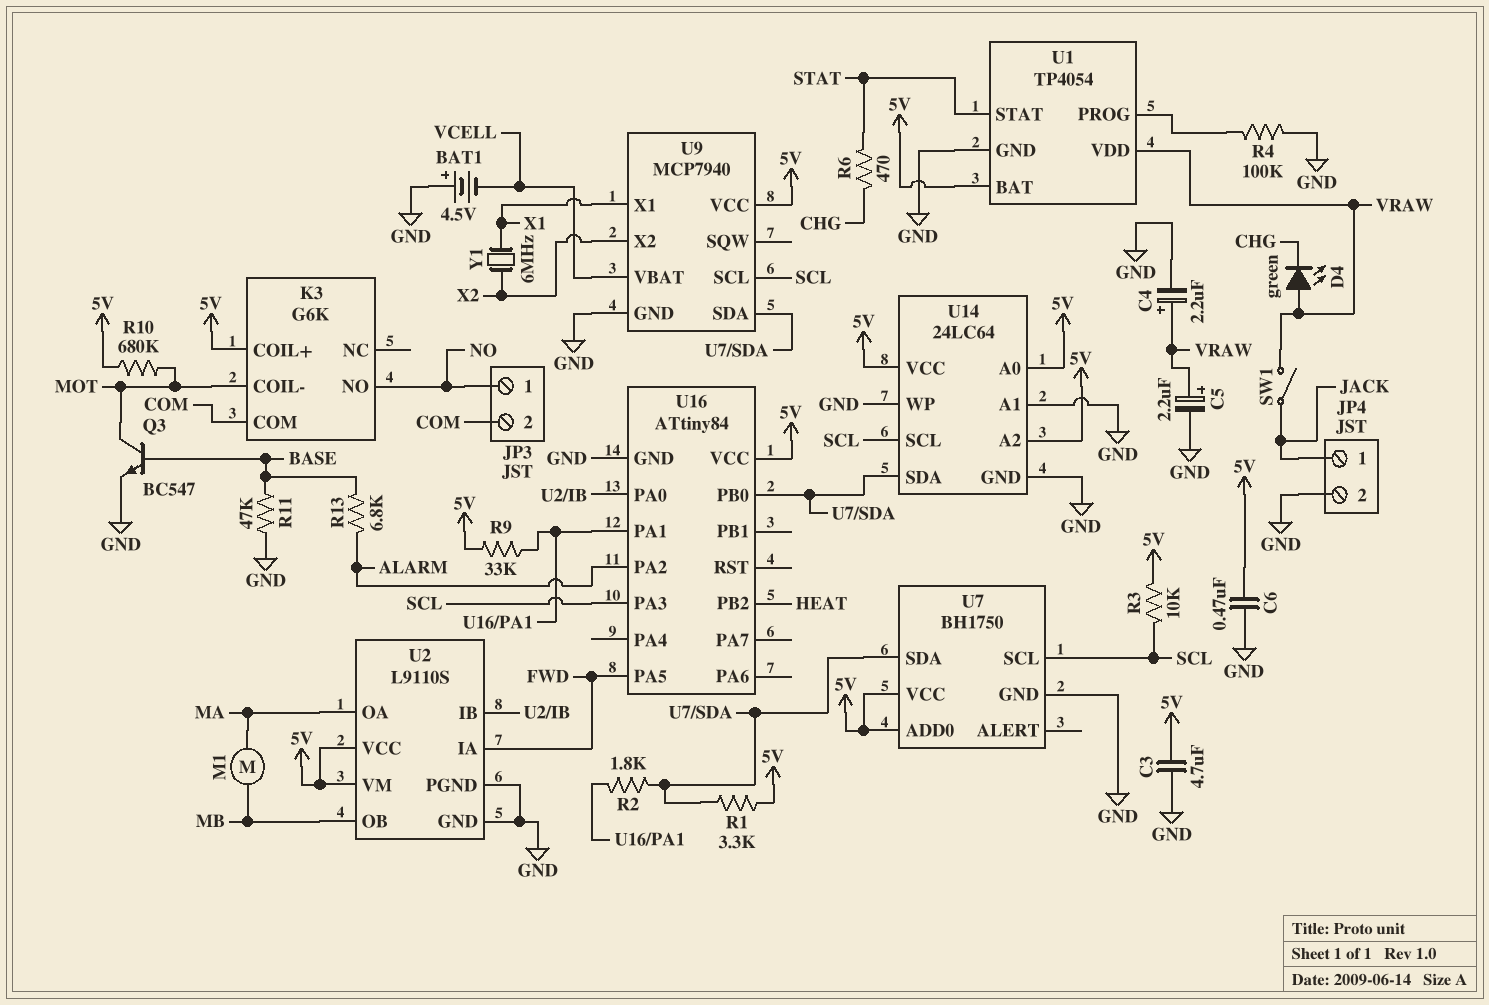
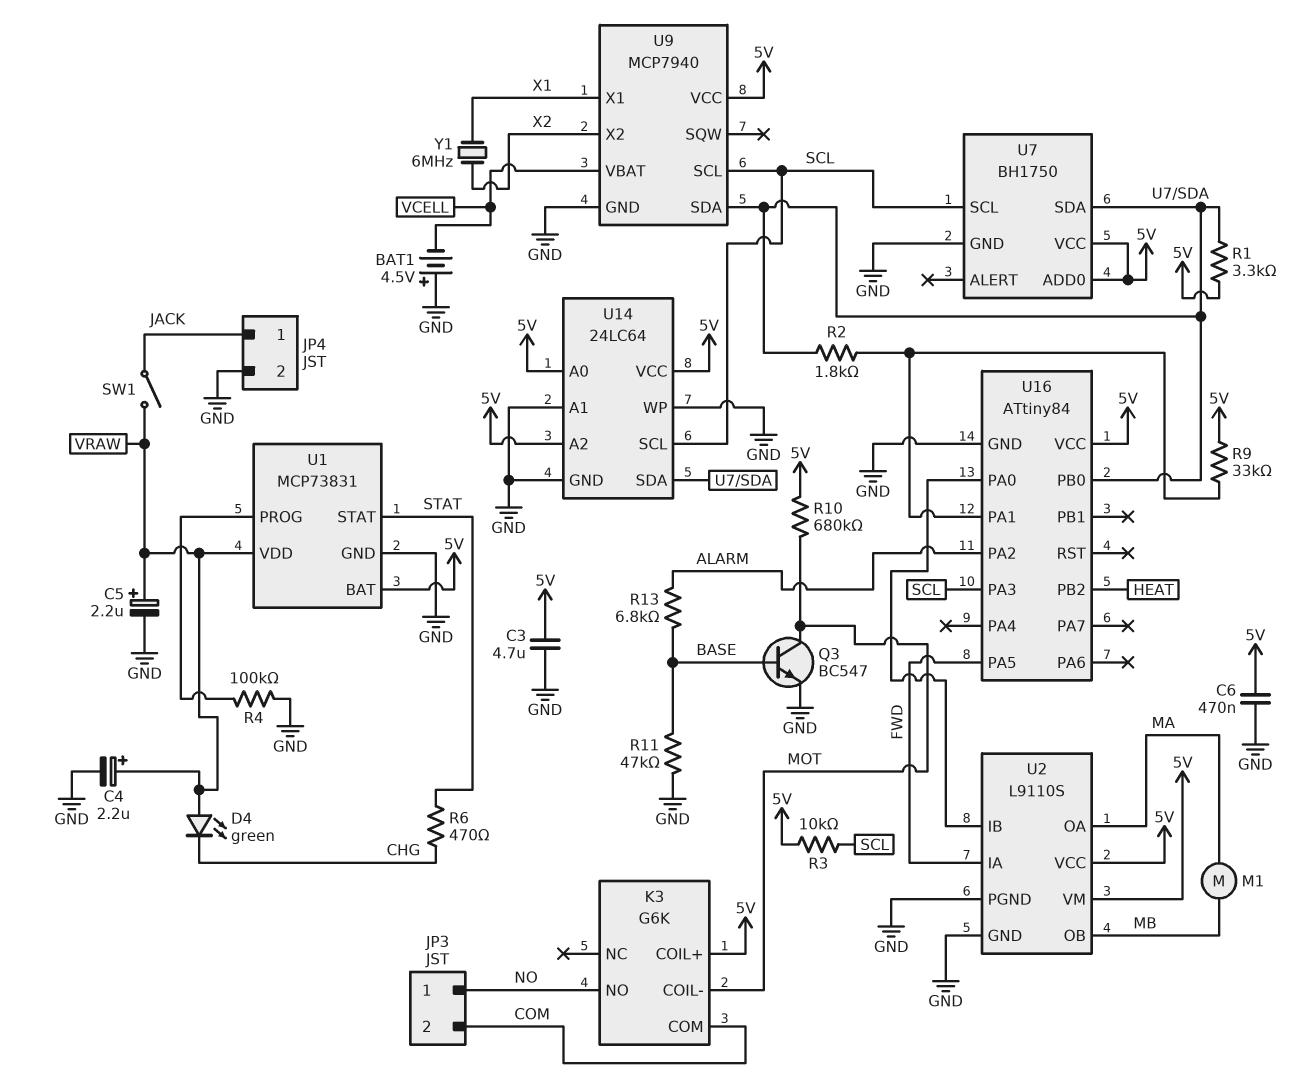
U1: TP4054 -> MCP73831

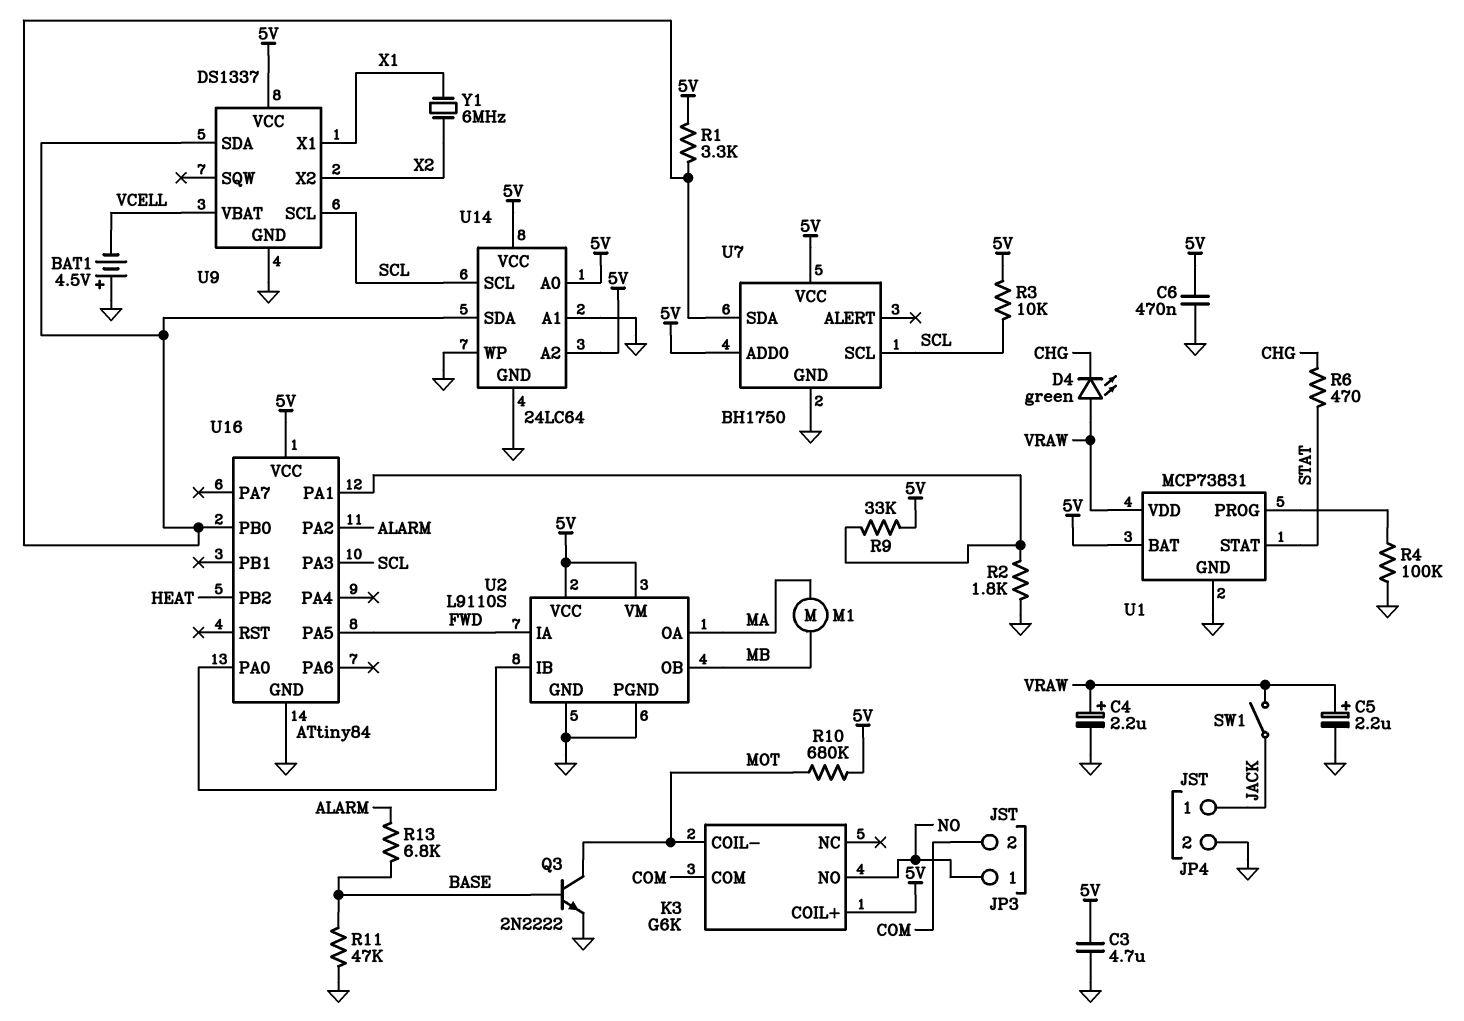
Q3: NPN BC547 (B BASE, C MOT, E GND) -> NPN 2N2222 (B BASE, C MOT, E GND)
R2: 1.8k (U7/SDA, U16/PA1) -> 1.8k (GND, U16/PA1)
U9: MCP7940 -> DS1337

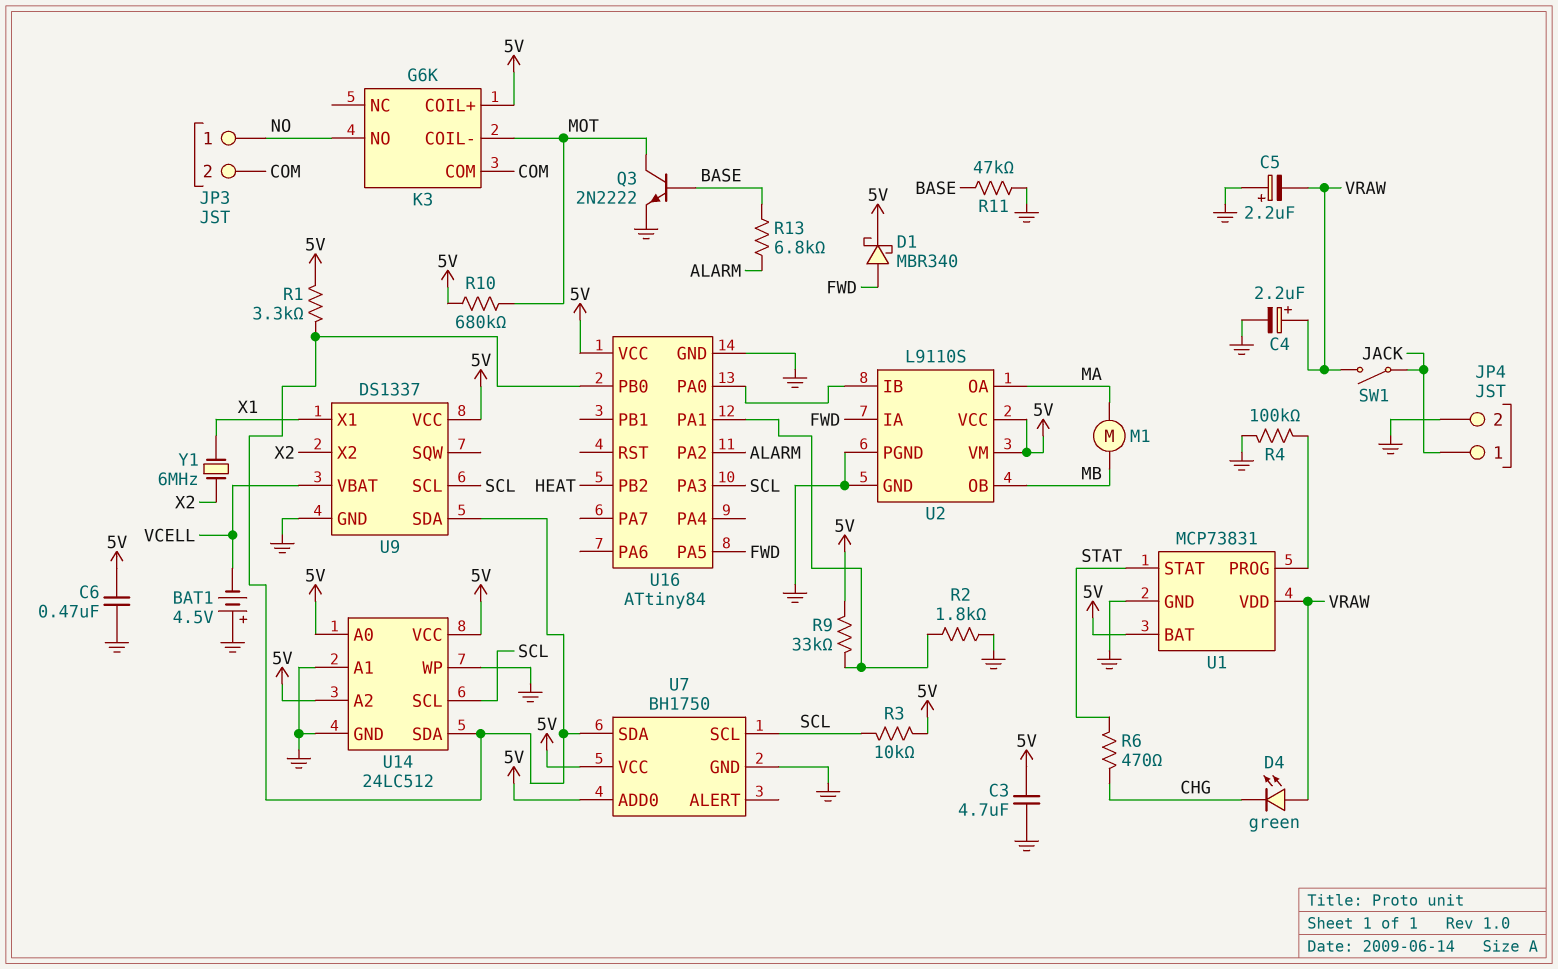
C5: 2.2uF (plus VRAW, minus GND) -> 2.2uF (plus GND, minus VRAW)
D1: none -> schottky MBR340 (A FWD, K 5V)
U14: 24LC64 -> 24LC512

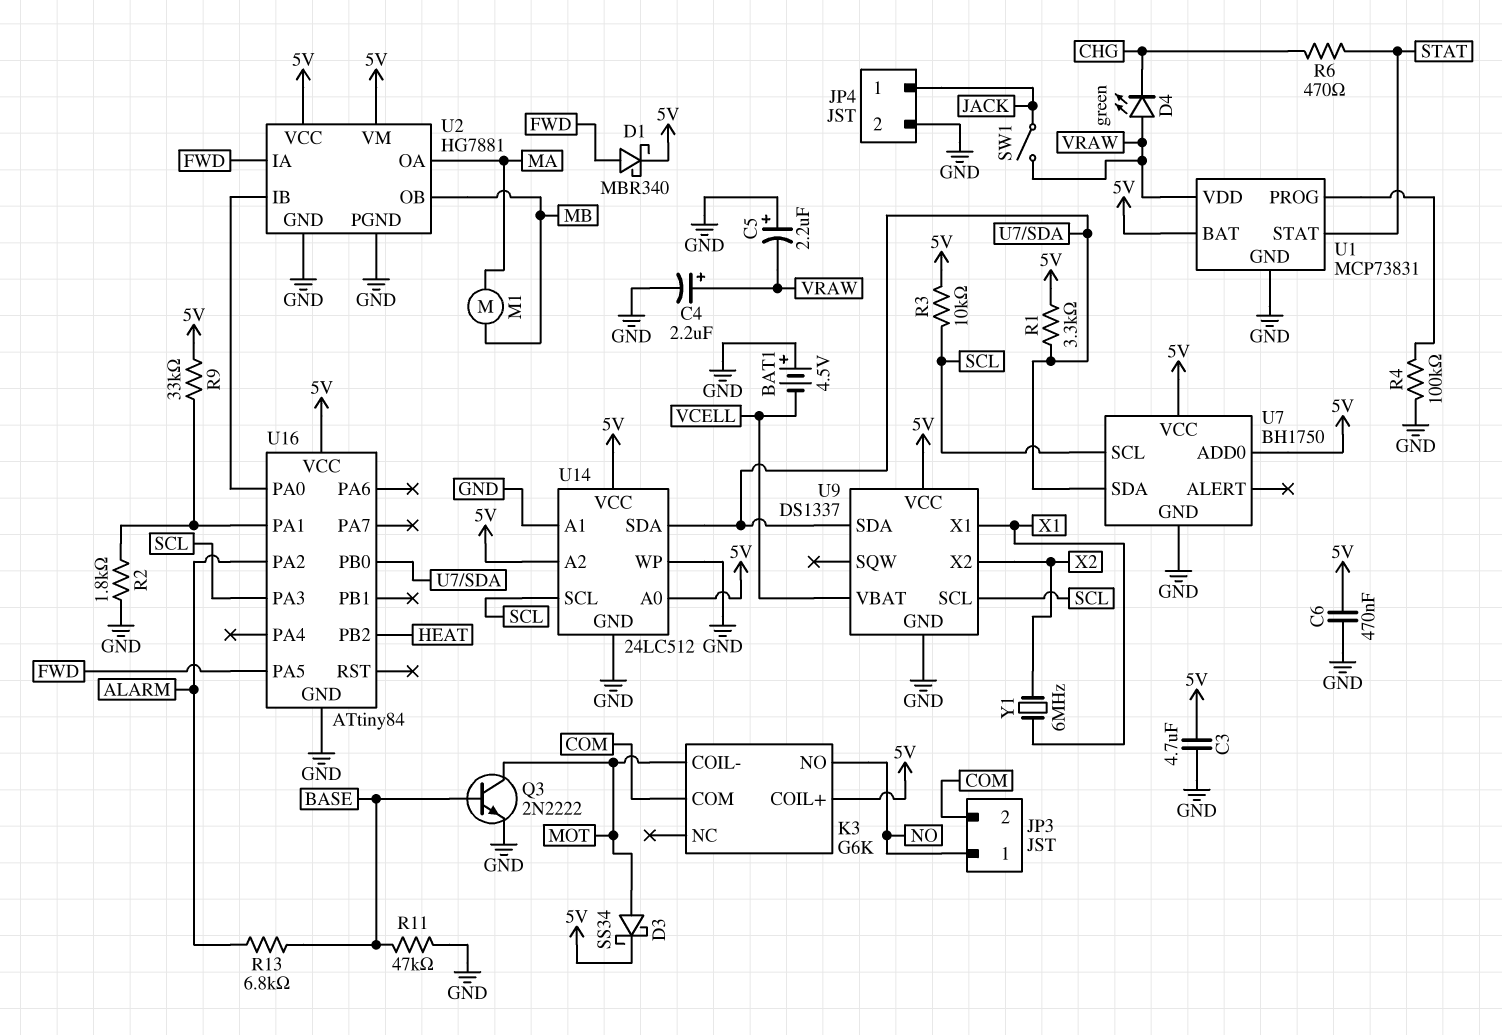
D3: none -> schottky SS34 (A MOT, K 5V)
R10: 680k (5V, MOT) -> none
U2: L9110S -> HG7881

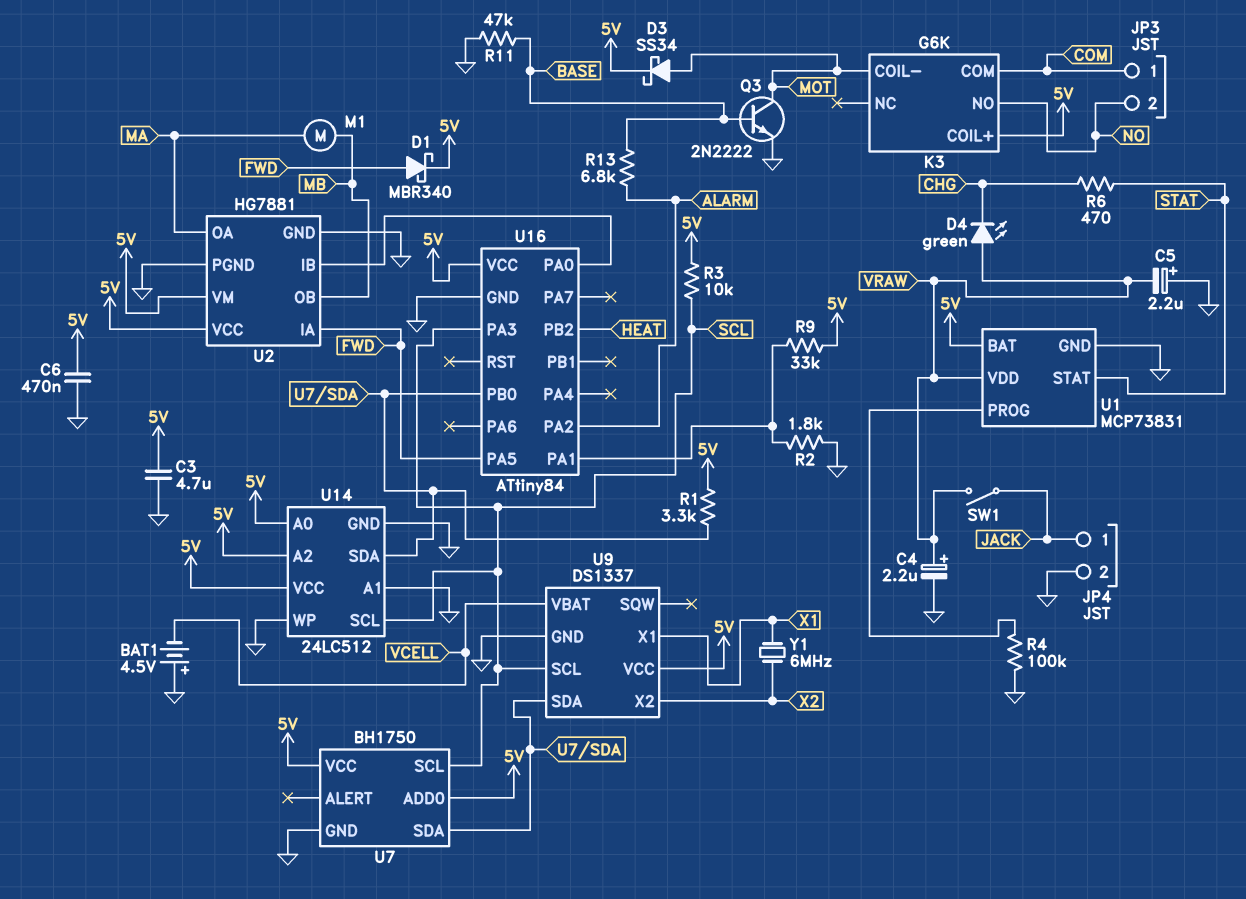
JP3 pin 1: NO -> COM
JP3 pin 2: COM -> NO

